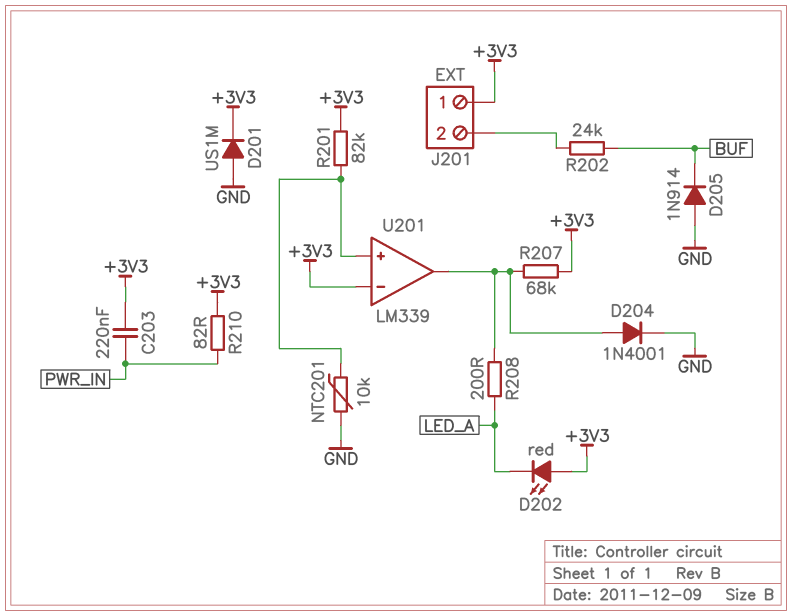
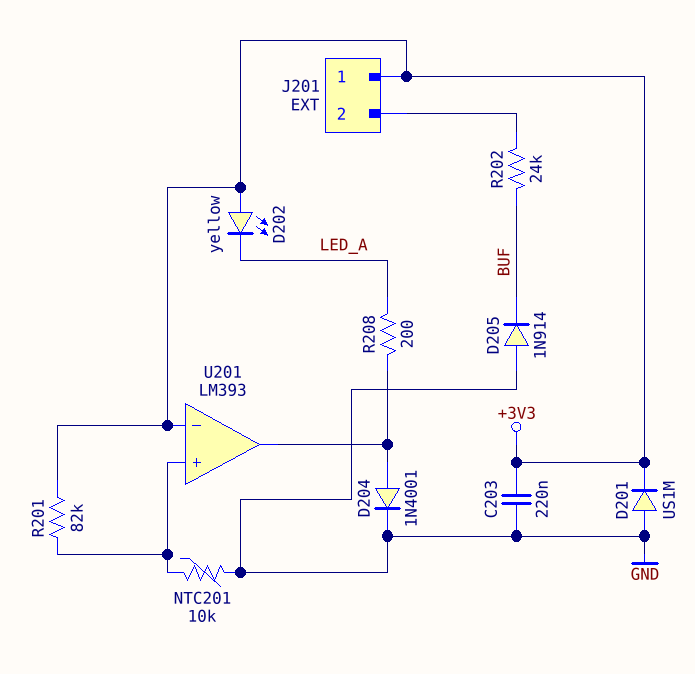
C203: 220nF (+3V3, PWR_IN) -> 220nF (+3V3, GND)
D202: LED red (A +3V3, K LED_A) -> LED yellow (A +3V3, K LED_A)
R207: 68k (+3V3, U201/out) -> none
R210: 82 (+3V3, PWR_IN) -> none
U201: LM339 -> LM393

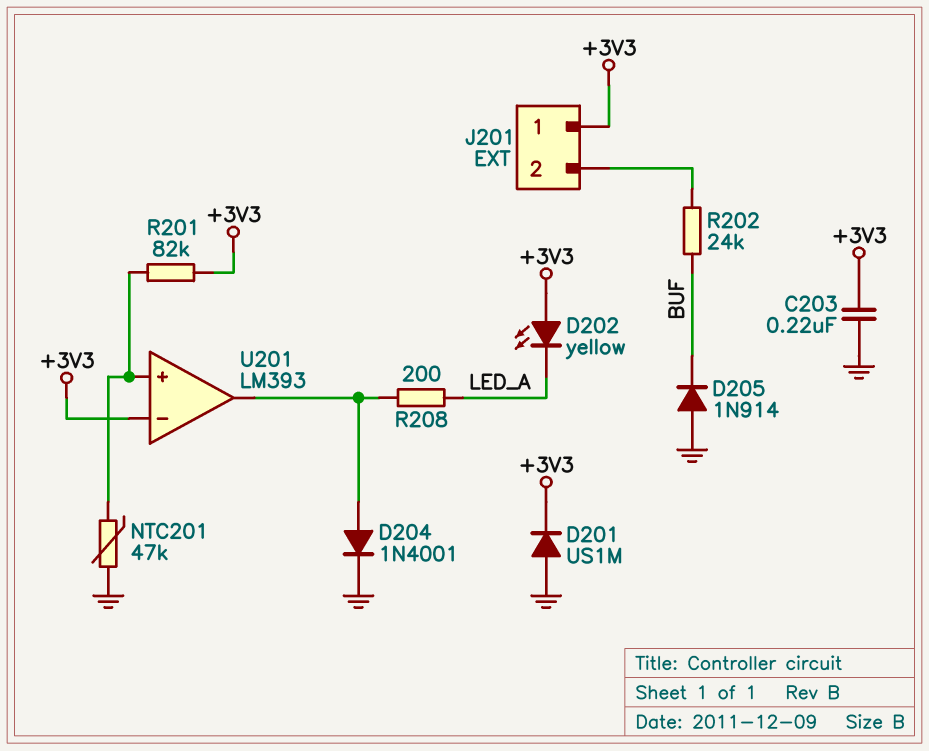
NTC201: 10k (GND, U201/in+) -> 47k (GND, U201/in+)

